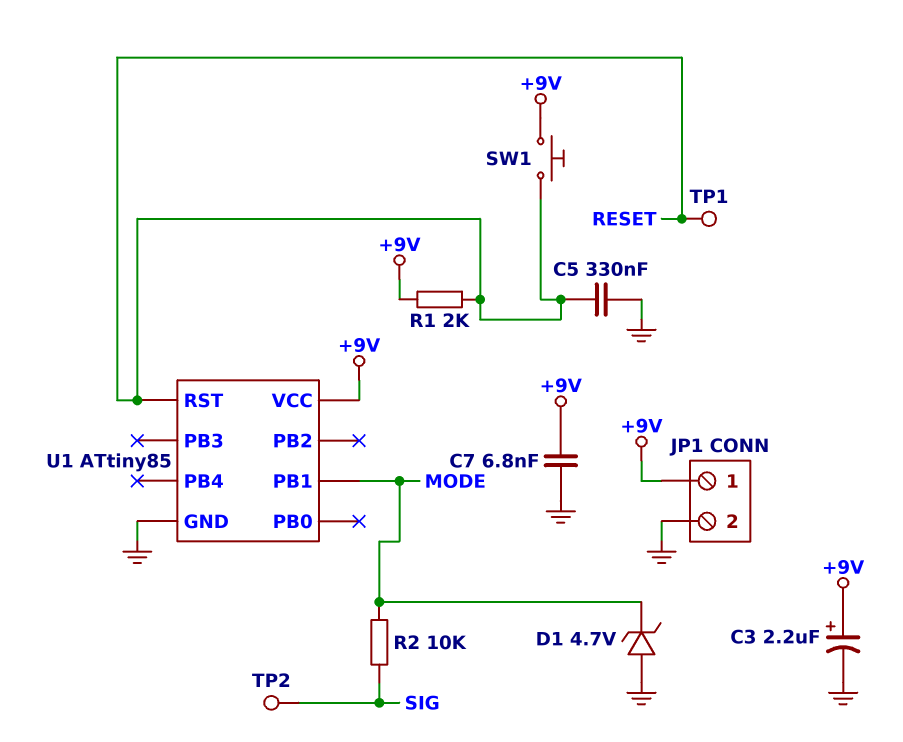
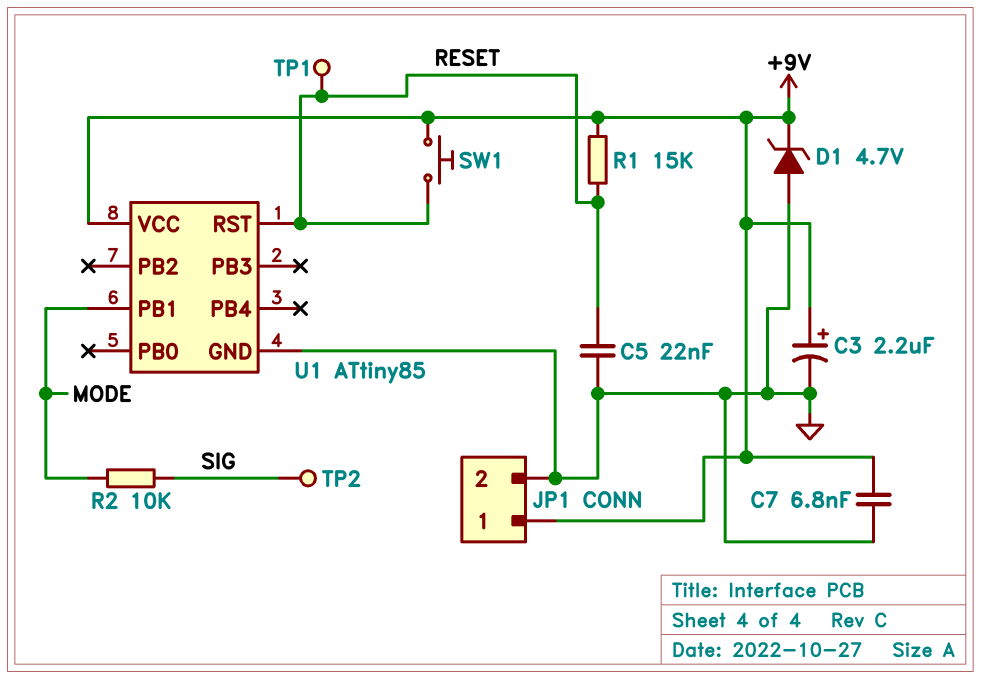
C5: 330nF (GND, RESET) -> 22nF (GND, RESET)
D1: zener 4.7V (A GND, K MODE) -> zener 4.7V (A GND, K +9V)
R1: 2k (+9V, RESET) -> 15k (+9V, RESET)

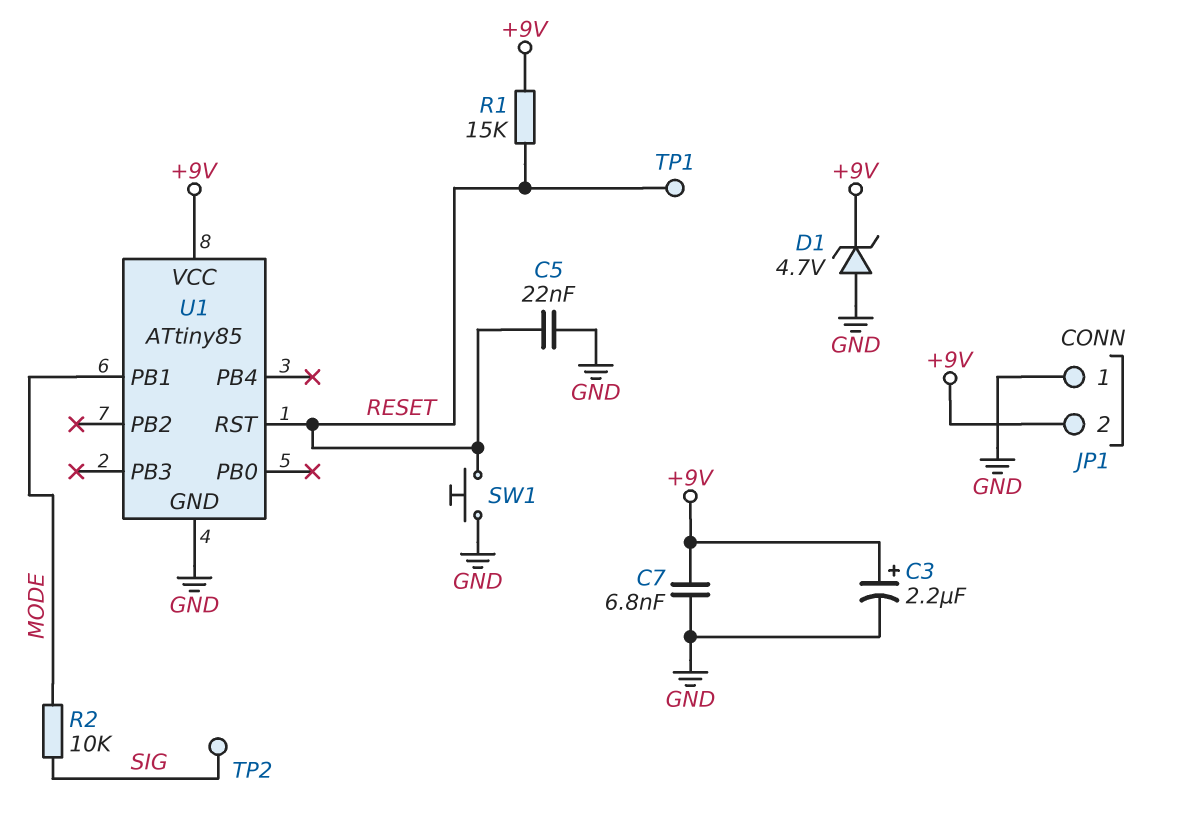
JP1 pin 1: +9V -> GND
JP1 pin 2: GND -> +9V
SW1: button (+9V, RESET) -> button (GND, RESET)

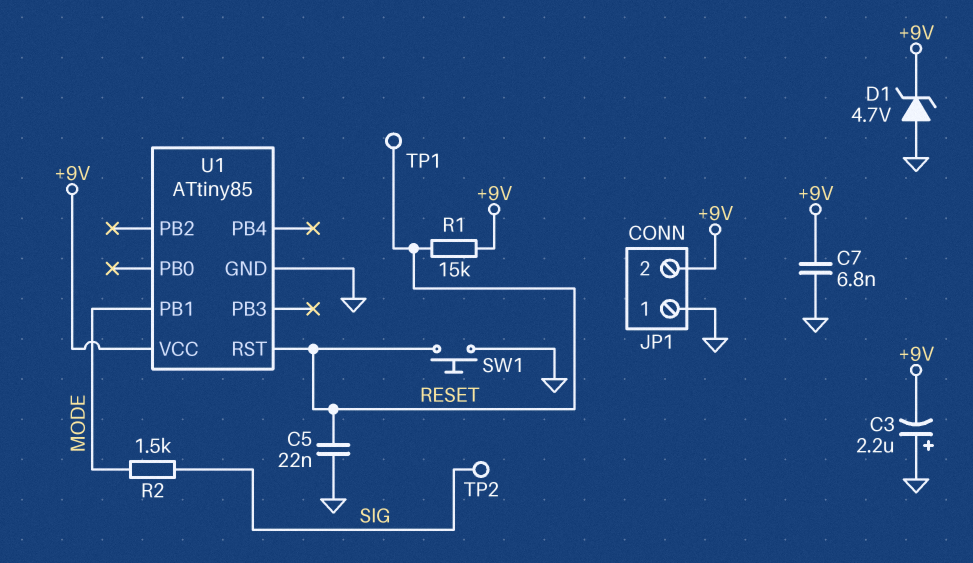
C3: 2.2uF (plus +9V, minus GND) -> 2.2uF (plus GND, minus +9V)
R2: 10k (MODE, SIG) -> 1.5k (MODE, SIG)

